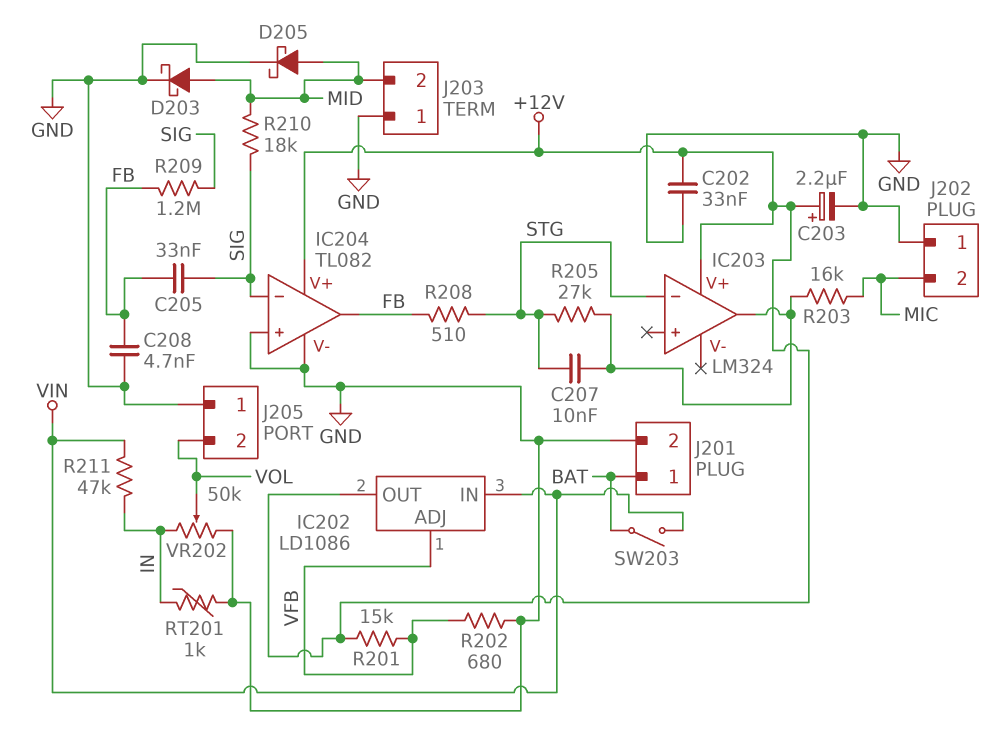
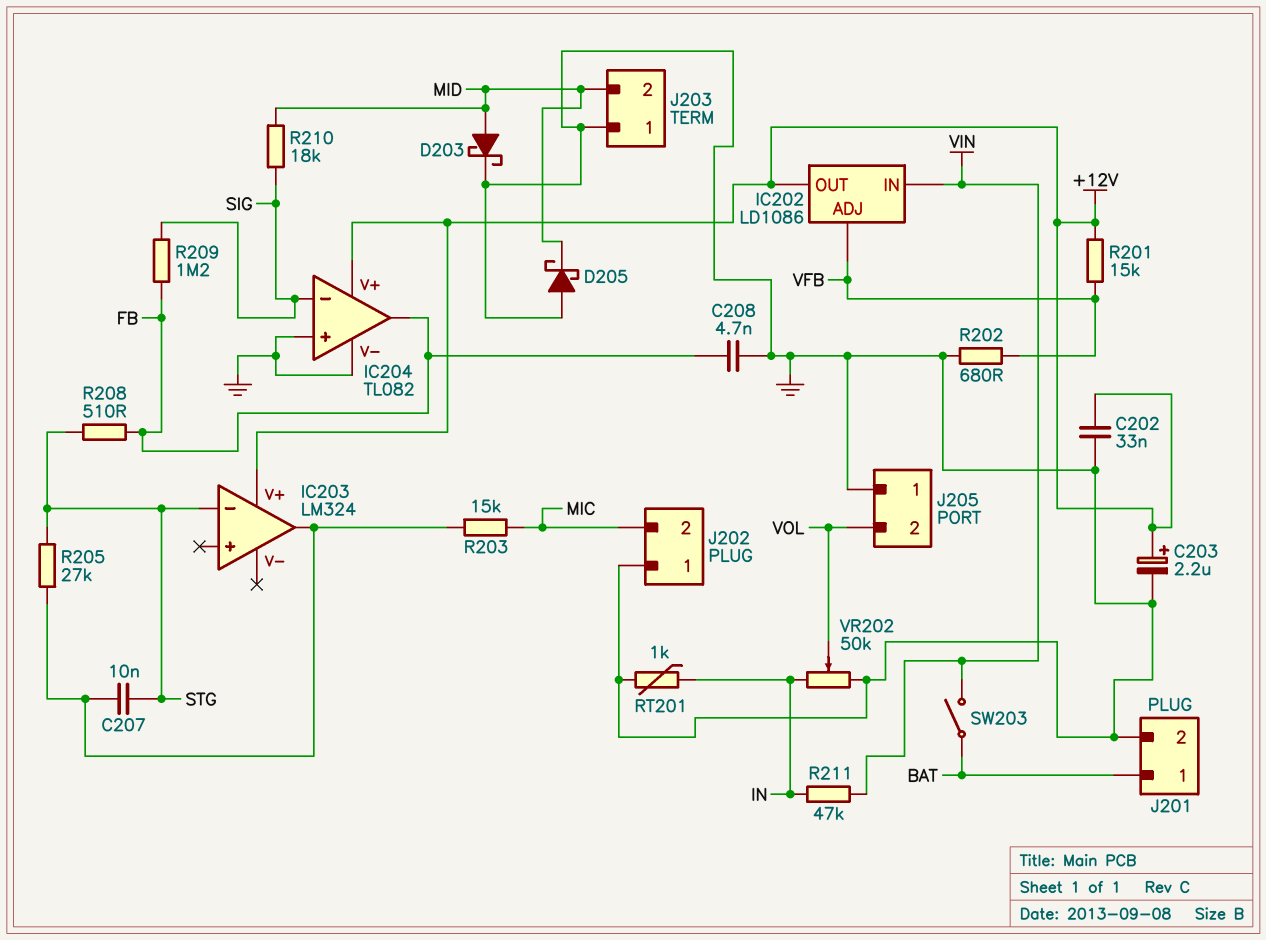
C205: 33nF (FB, SIG) -> none
D205: schottky (A MID, K GND) -> schottky (A GND, K MID)
R203: 16k (IC203/out, MIC) -> 15k (IC203/out, MIC)

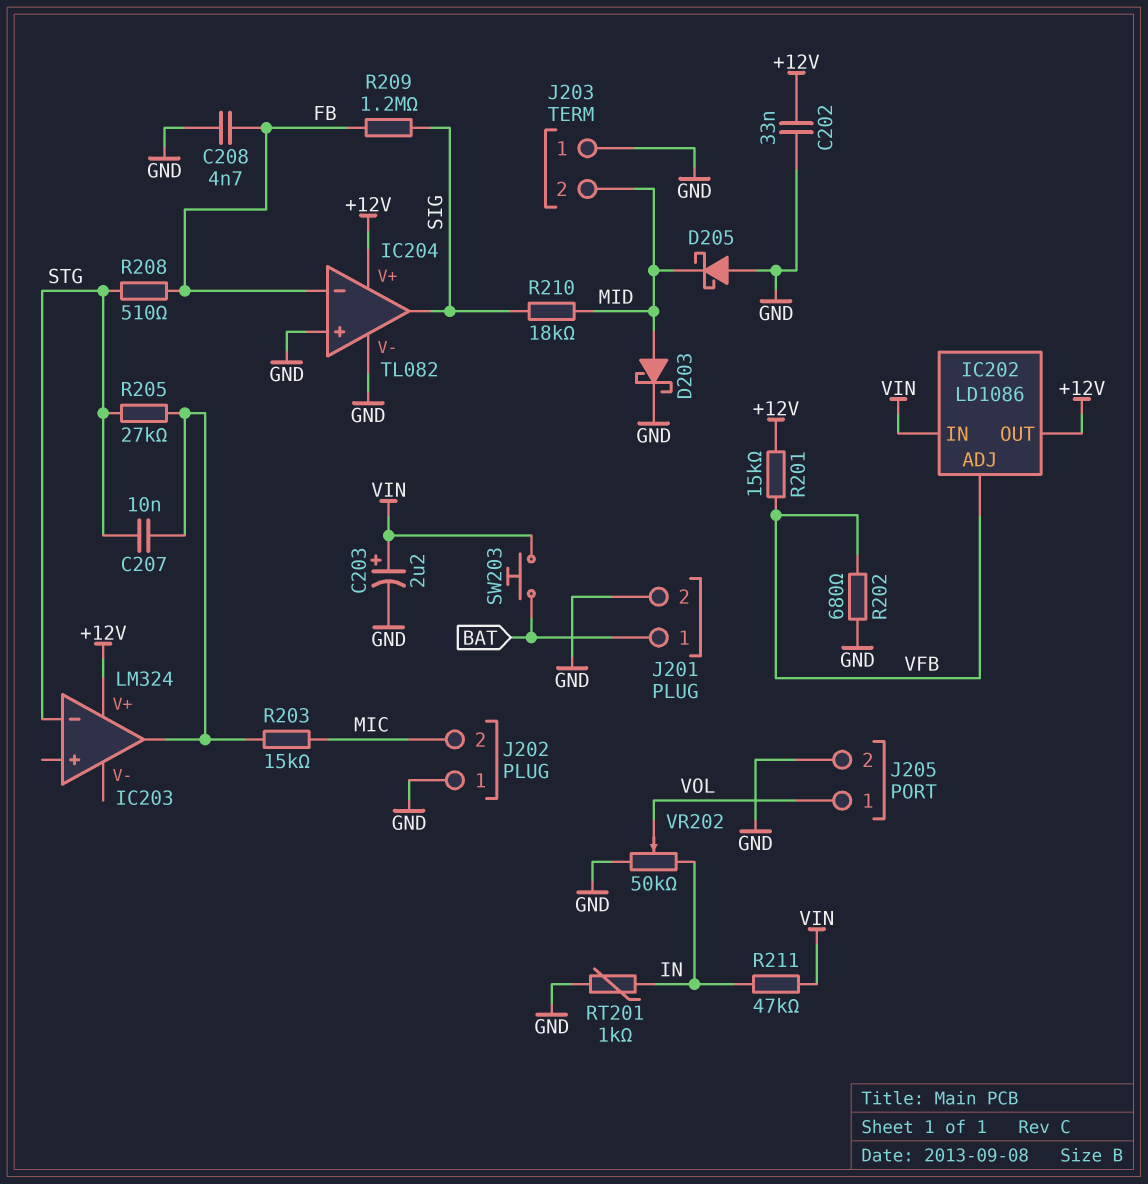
C203: 2.2uF (plus +12V, minus GND) -> 2.2uF (plus VIN, minus GND)
IC204 pin in-: SIG -> FB
IC204 pin out: FB -> SIG
J205 pin 1: GND -> VOL
J205 pin 2: VOL -> GND
SW203: switch (BAT, VIN) -> button (BAT, VIN)

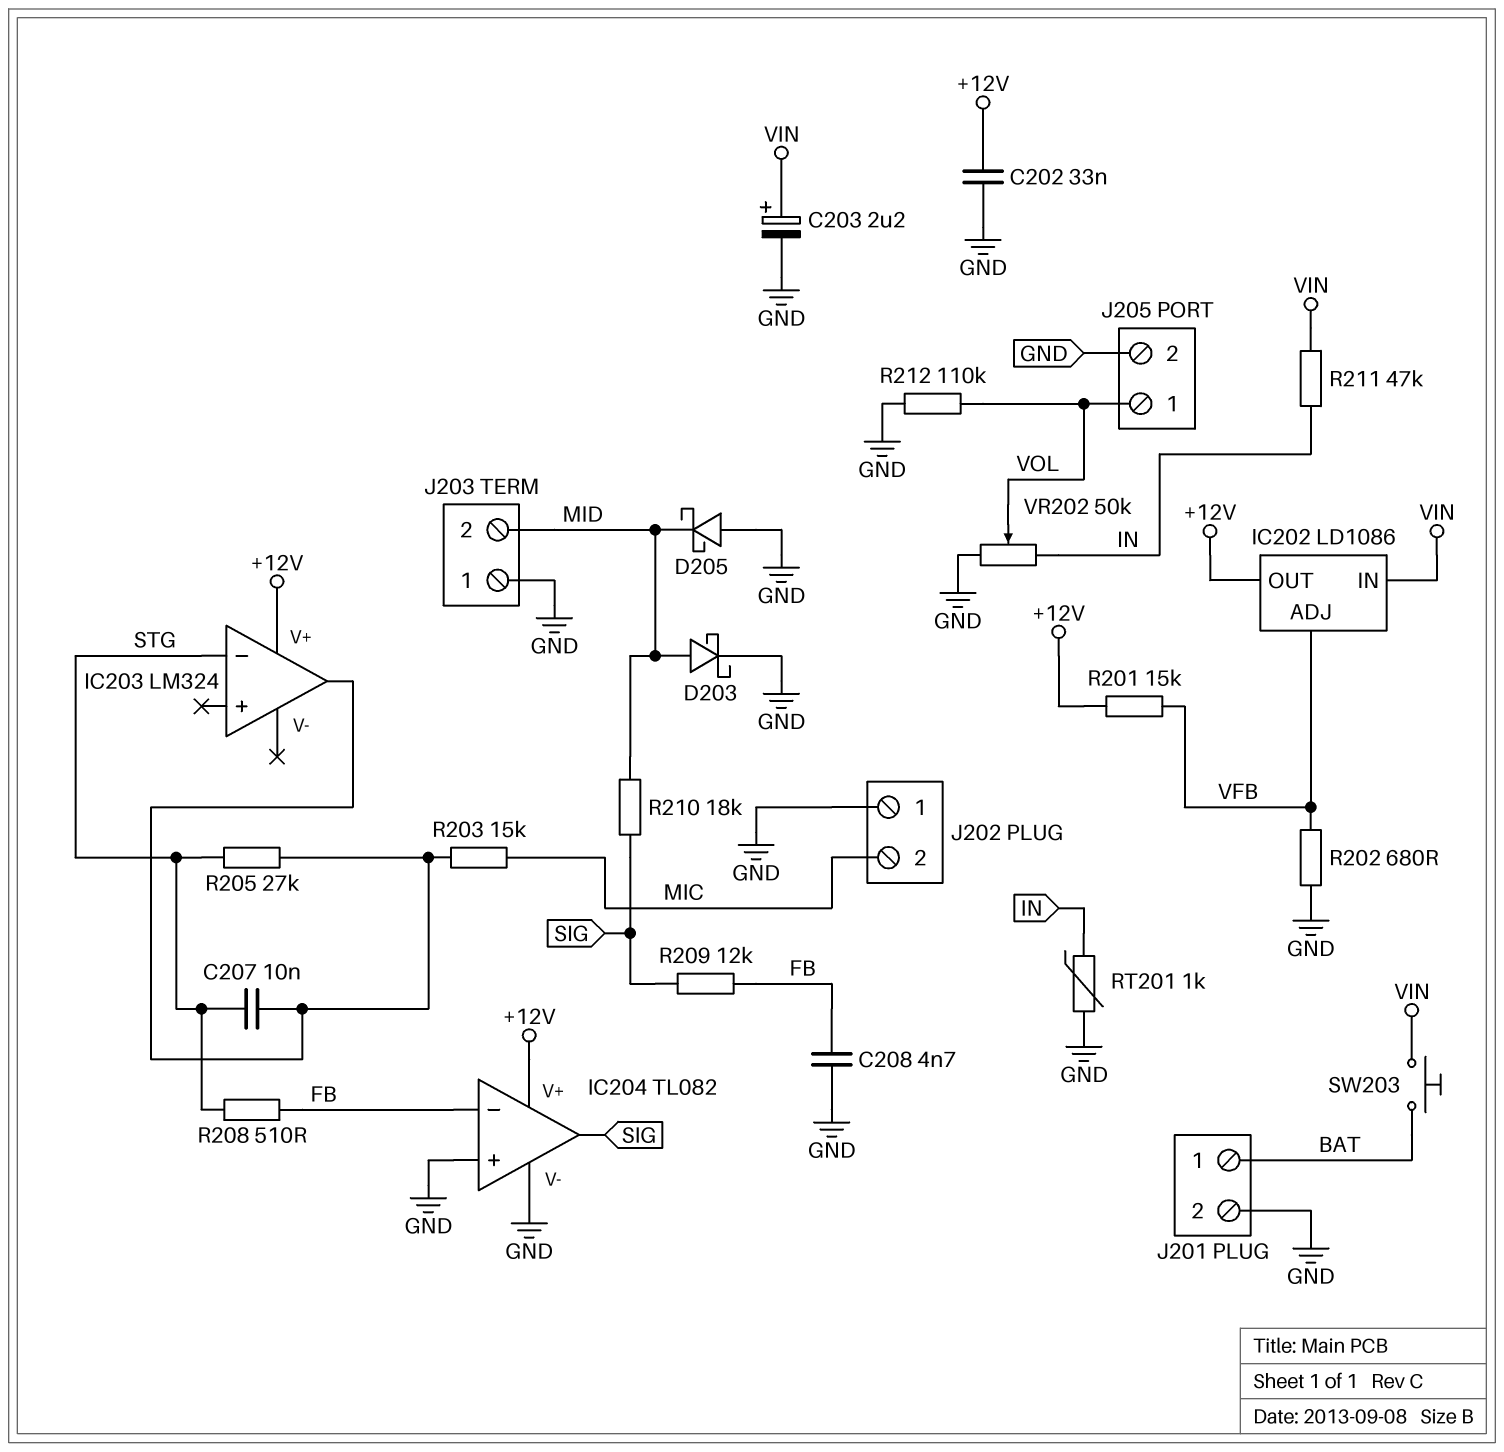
R209: 1.2M (FB, SIG) -> 12k (FB, SIG)
R212: none -> 110k (GND, VOL)

